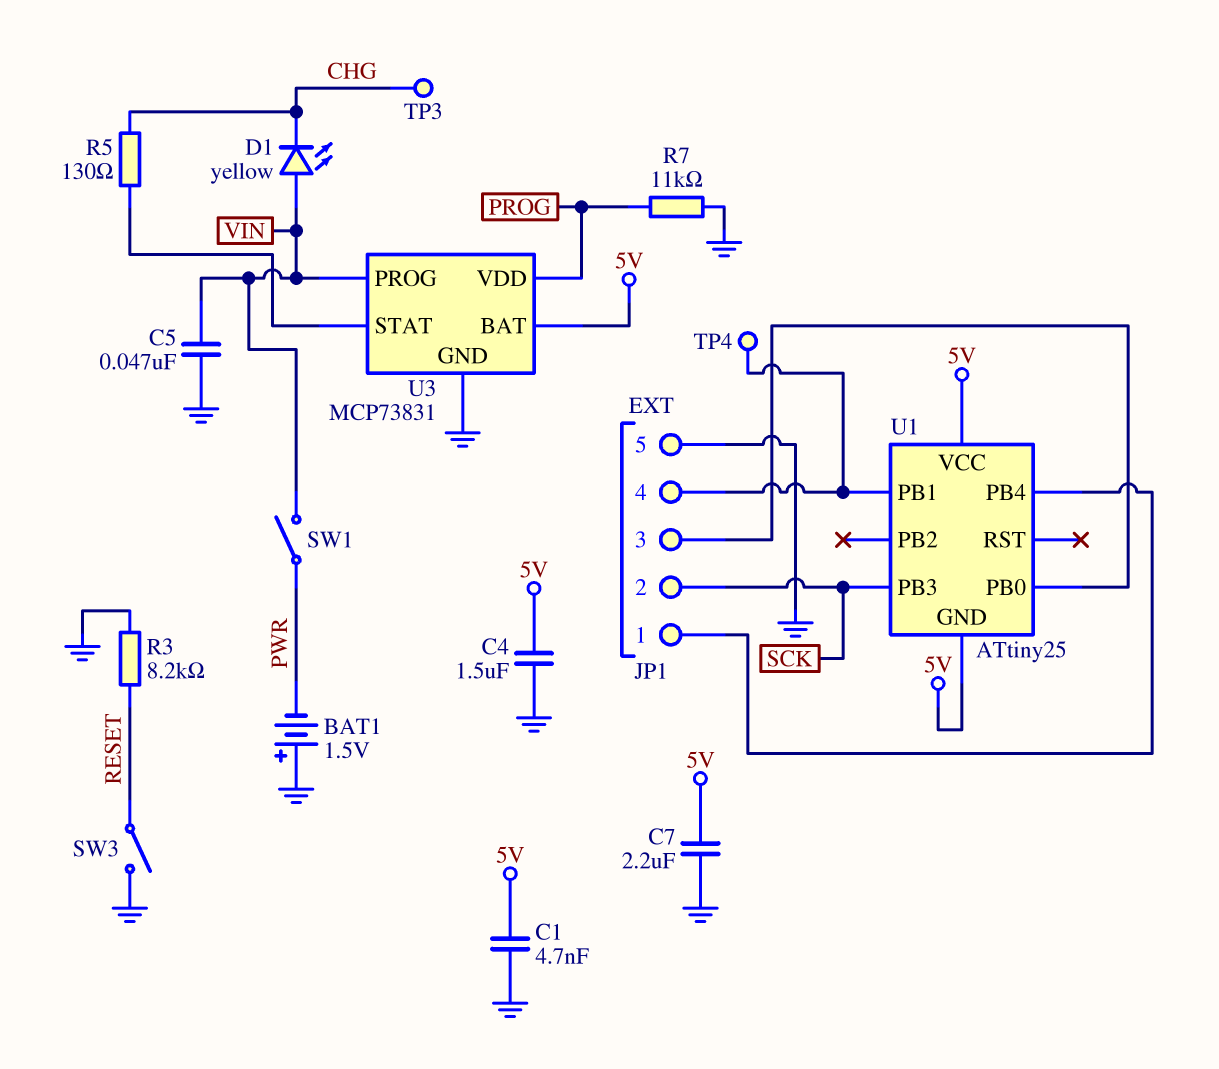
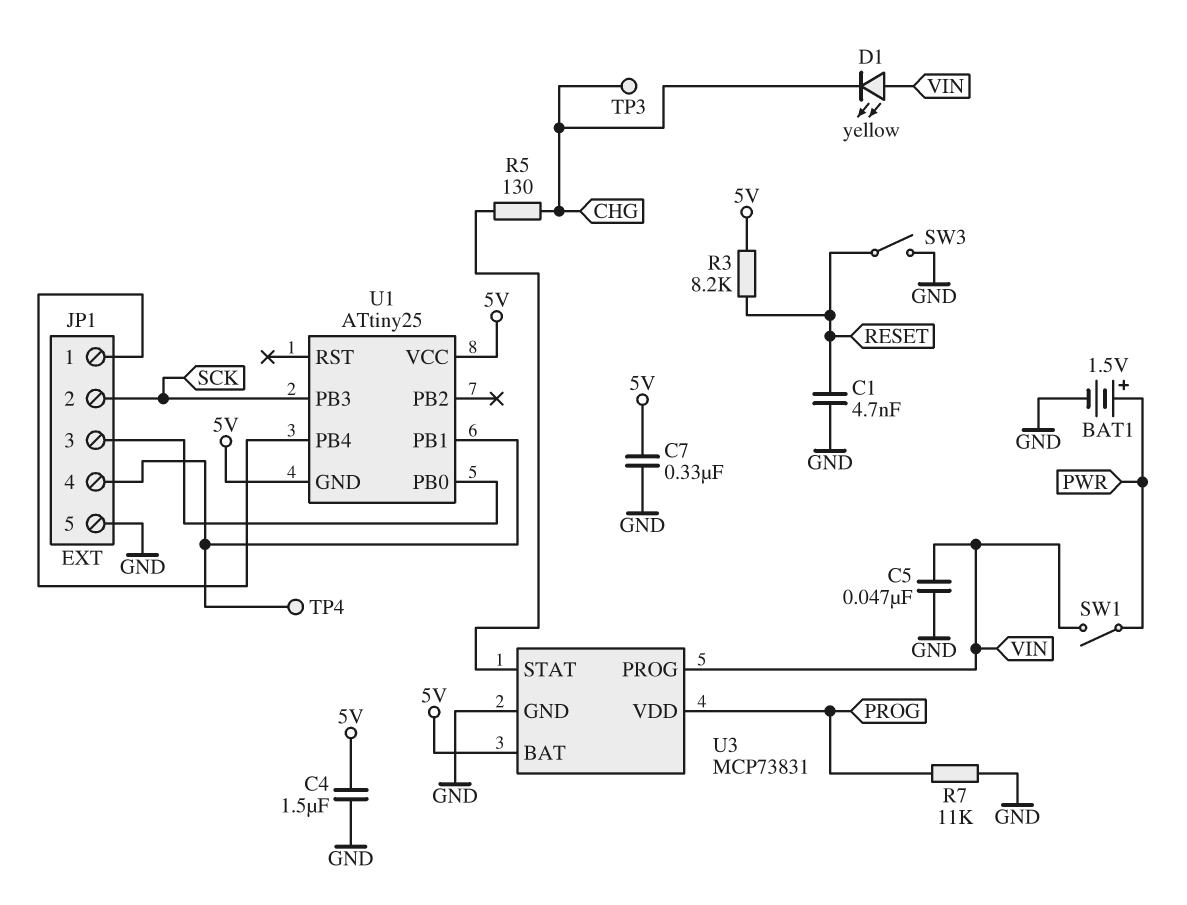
BAT1: 1.5V (plus GND, minus PWR) -> 1.5V (plus PWR, minus GND)
C1: 4.7nF (5V, GND) -> 4.7nF (GND, RESET)
C7: 2.2uF (5V, GND) -> 330nF (5V, GND)
R3: 8.2k (GND, RESET) -> 8.2k (5V, RESET)

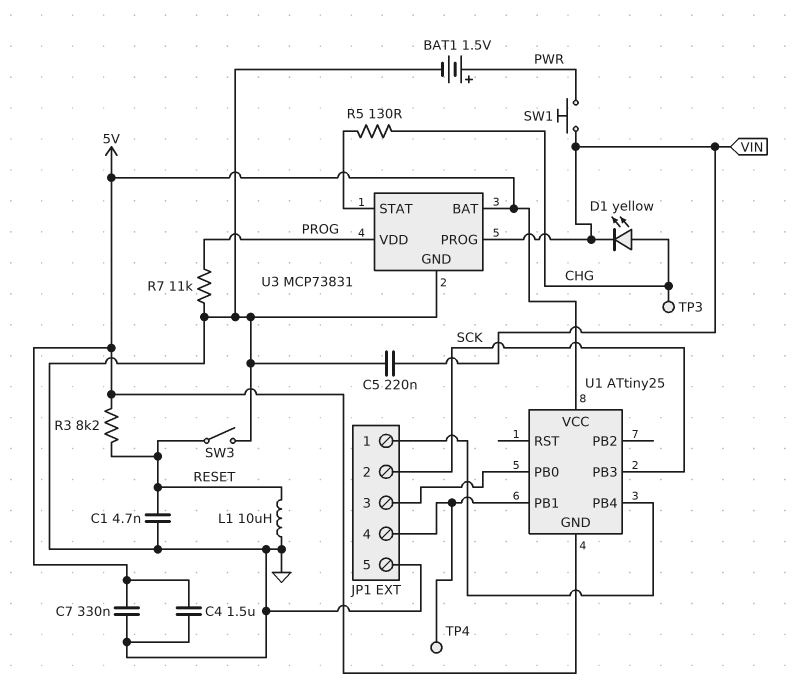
C5: 47nF (GND, VIN) -> 220nF (GND, VIN)
D1: LED yellow (A VIN, K CHG) -> LED yellow (A CHG, K VIN)
L1: none -> 10uH (GND, RESET)
SW1: switch (PWR, VIN) -> button (PWR, VIN)

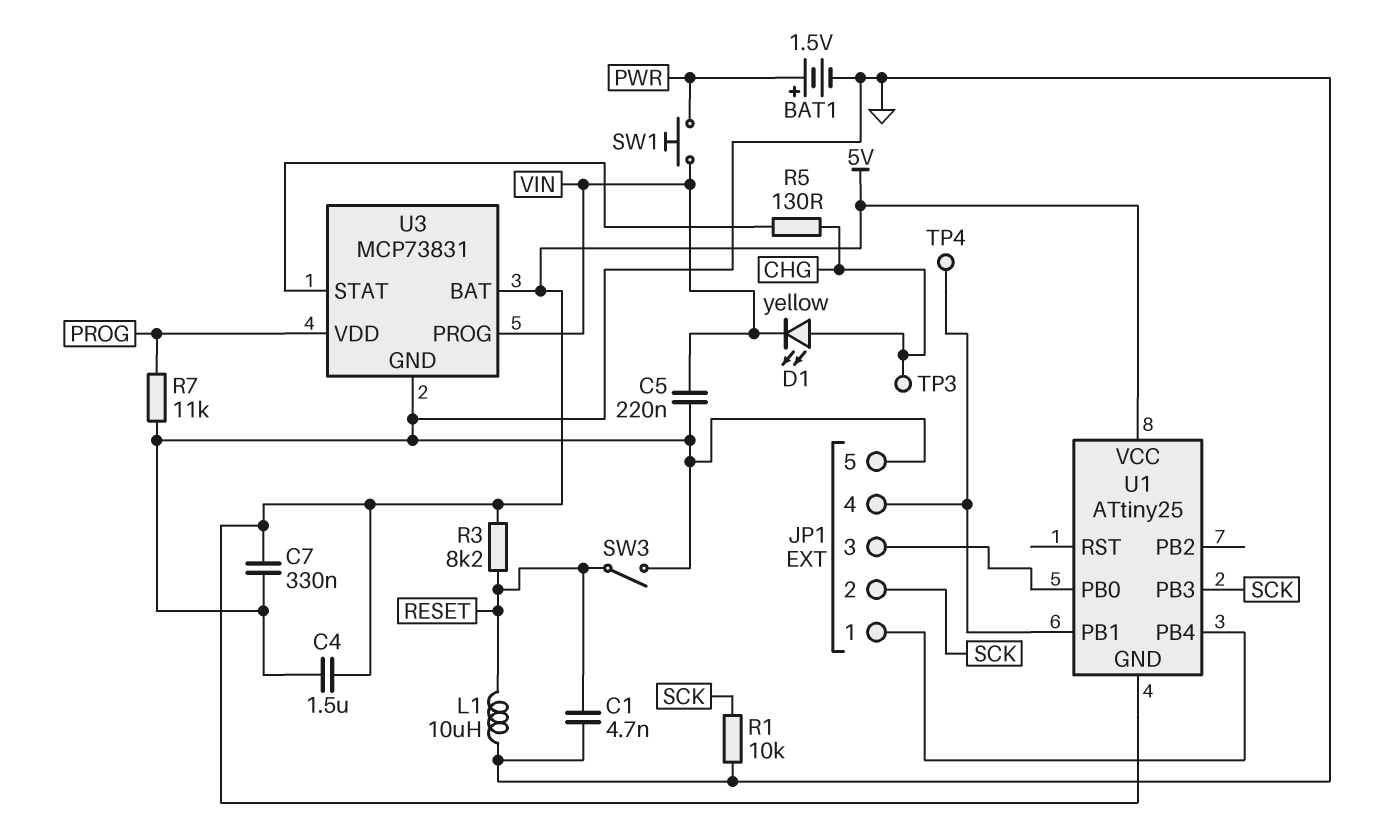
R1: none -> 10k (GND, SCK)

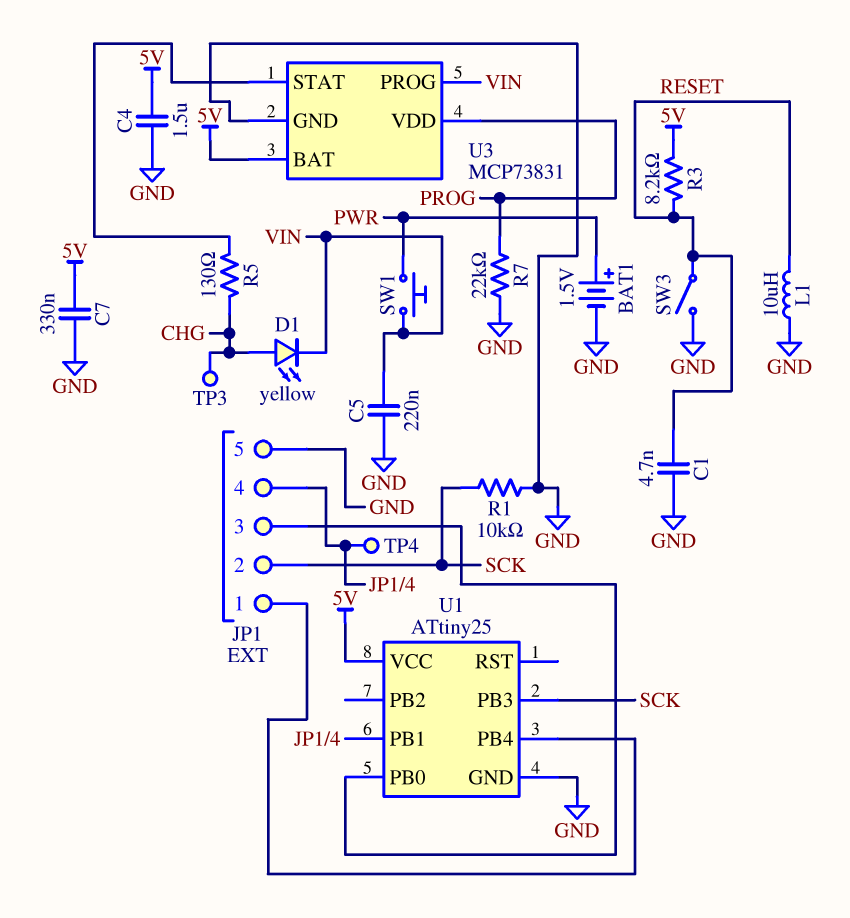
R7: 11k (GND, PROG) -> 22k (GND, PROG)
U1 pin GND: 5V -> GND

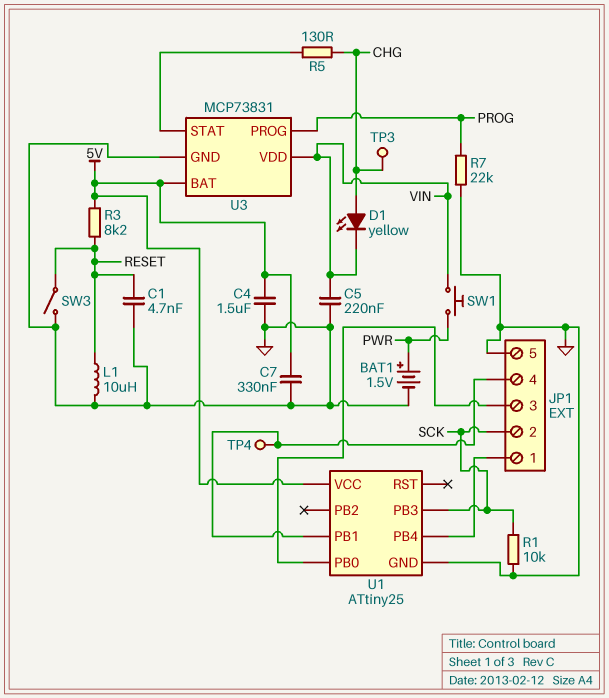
U3 pin PROG: VIN -> PROG
U3 pin VDD: PROG -> VIN

